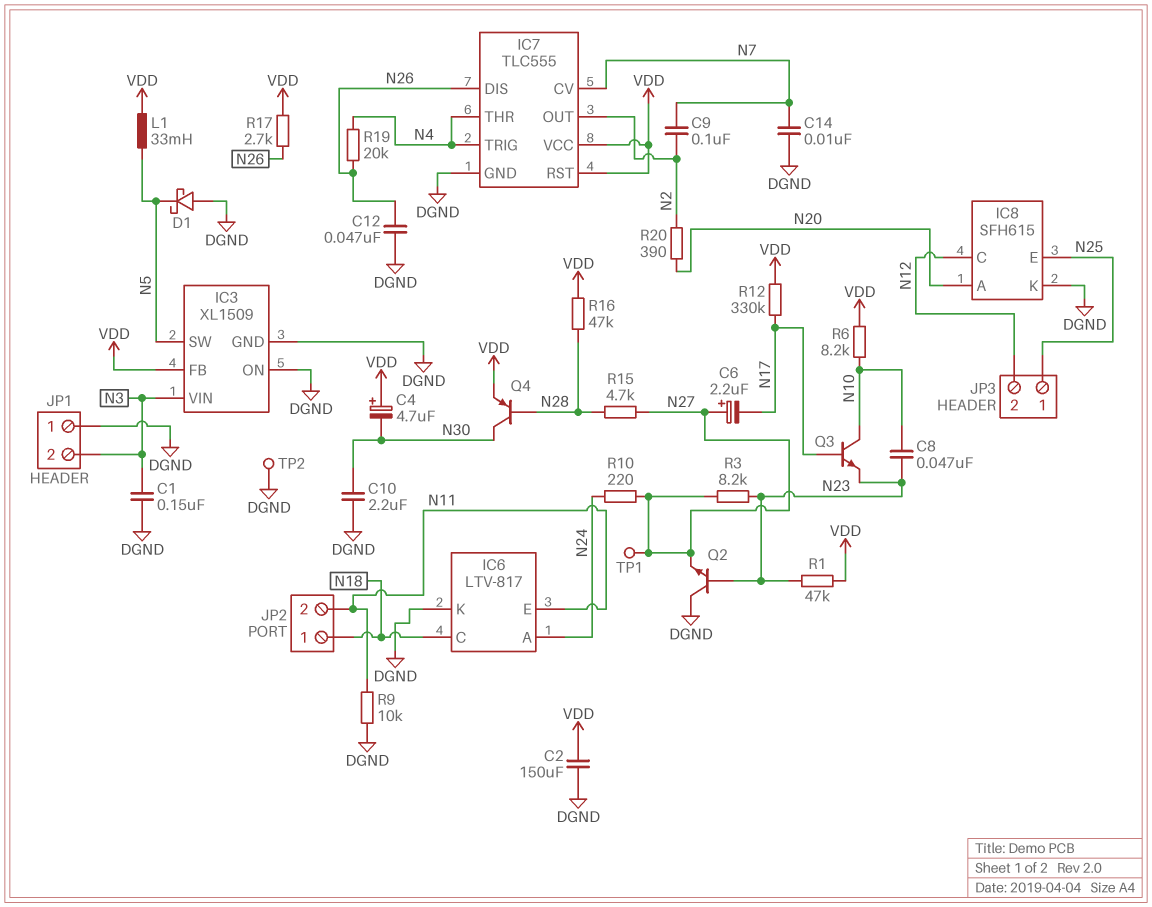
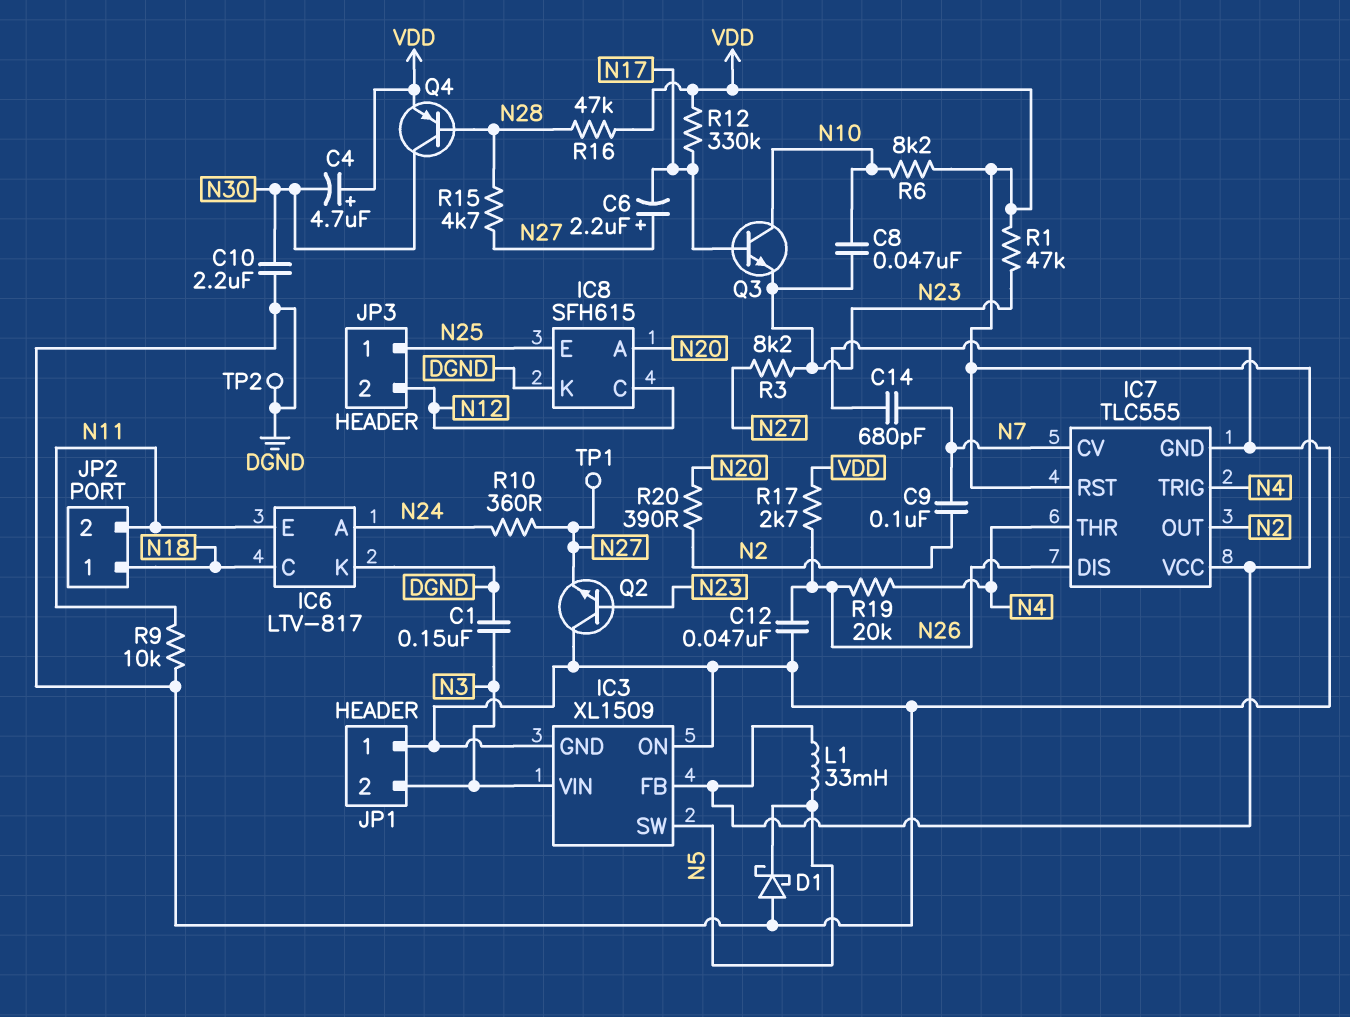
C2: 150uF (DGND, VDD) -> none
C14: 10nF (DGND, N7) -> 680pF (DGND, N7)
R10: 220 (N24, N27) -> 360 (N24, N27)

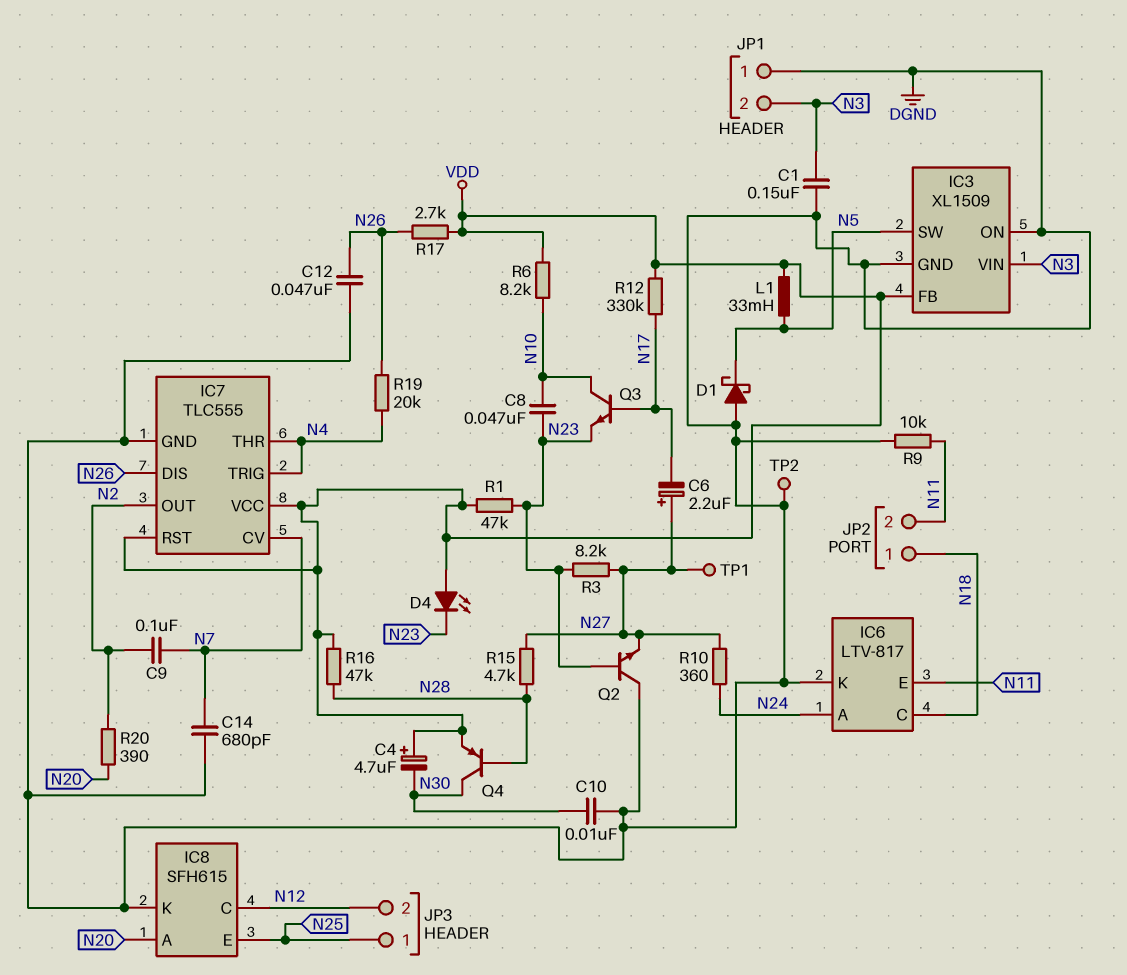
C10: 2.2uF (DGND, N30) -> 10nF (DGND, N30)
D4: none -> LED (A VDD, K N23)

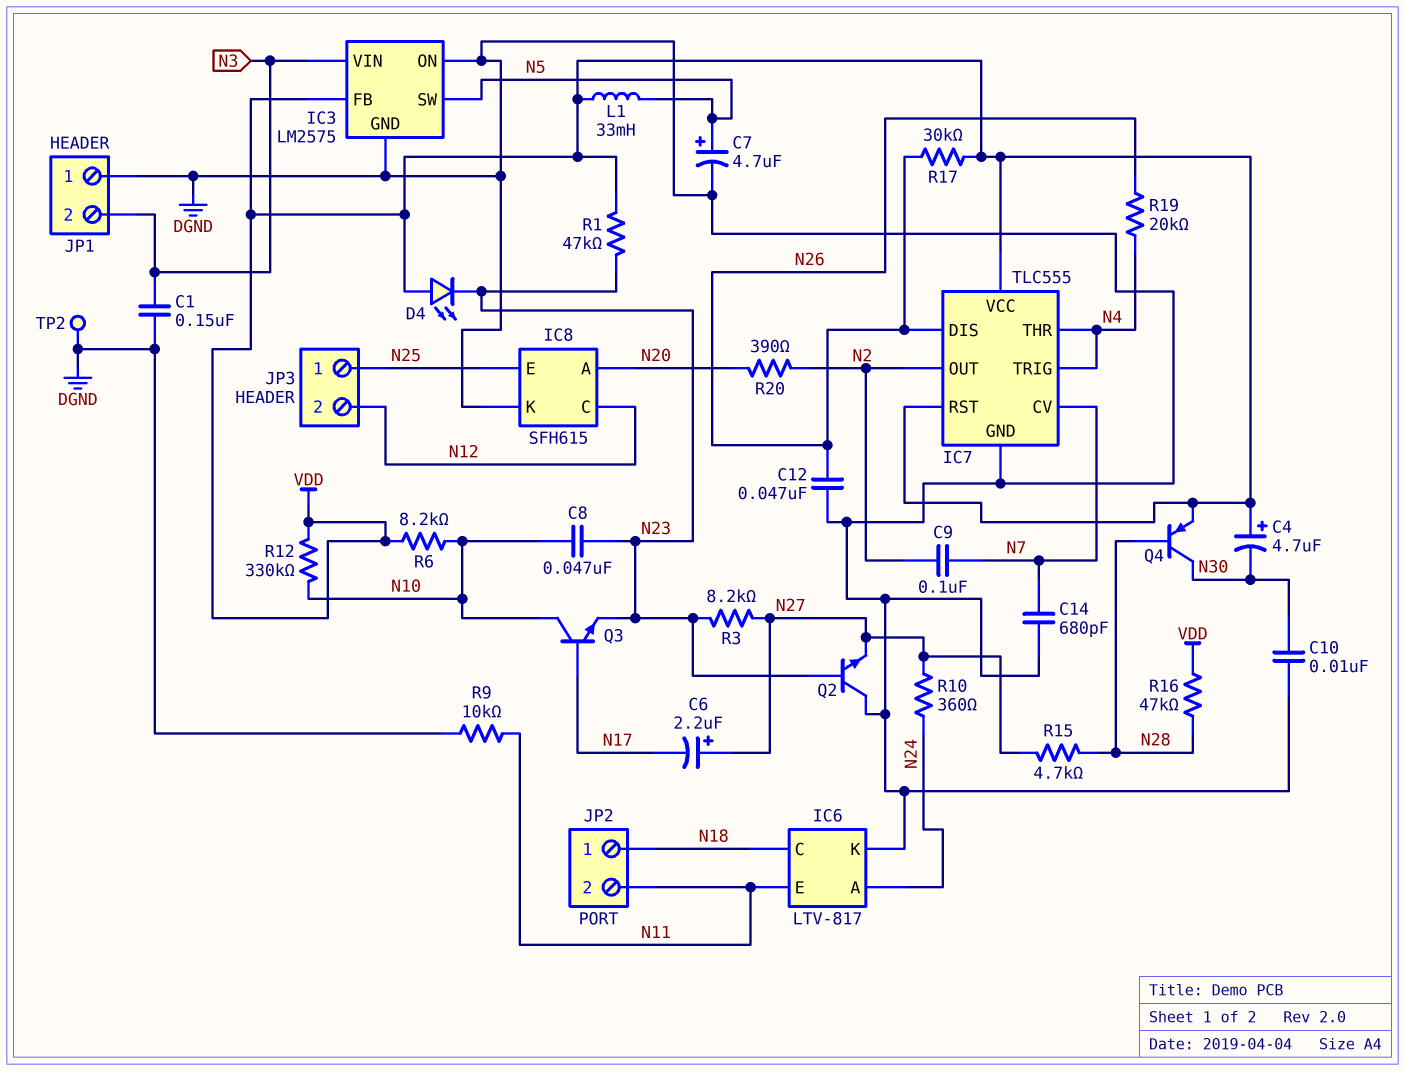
C7: none -> 4.7uF (plus N5, minus DGND)
D1: schottky (A DGND, K N5) -> none
IC3: XL1509 -> LM2575
R12: 330k (N17, VDD) -> 330k (N10, VDD)
R17: 2.7k (N26, VDD) -> 30k (N26, VDD)
TP1: test point (N27) -> none

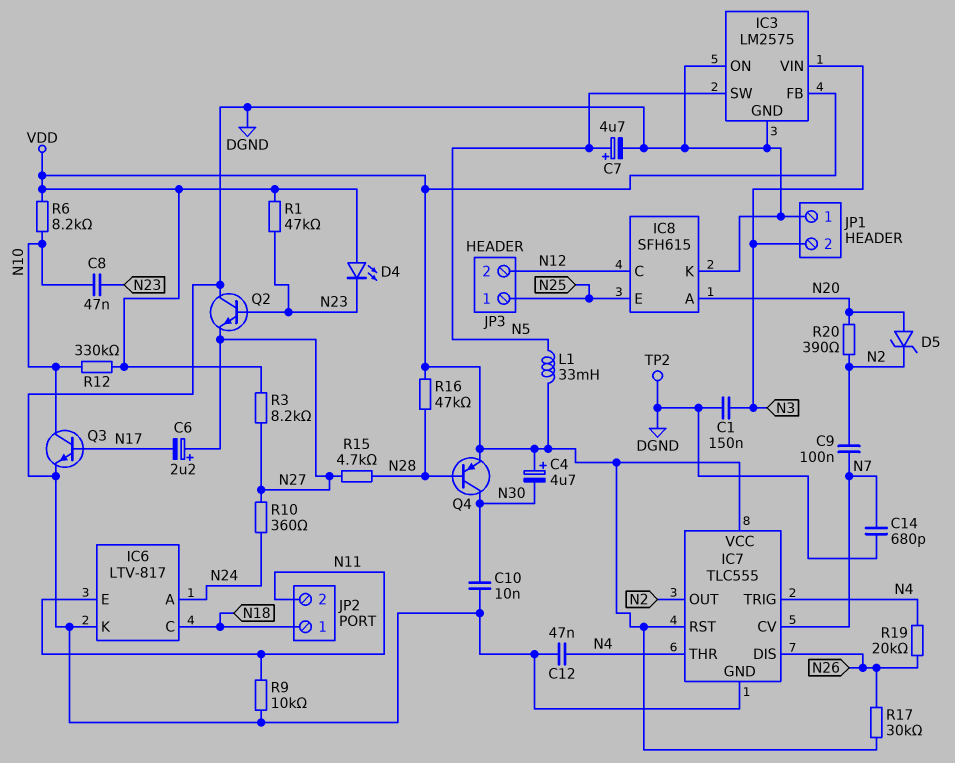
C12: 47nF (DGND, N26) -> 47nF (DGND, N4)
D5: none -> zener (A N20, K N2)
Q3: NPN (B N17, C N10, E N23) -> NPN (B N17, C N10, E DGND)
R3: 8.2k (N23, N27) -> 8.2k (N27, VDD)

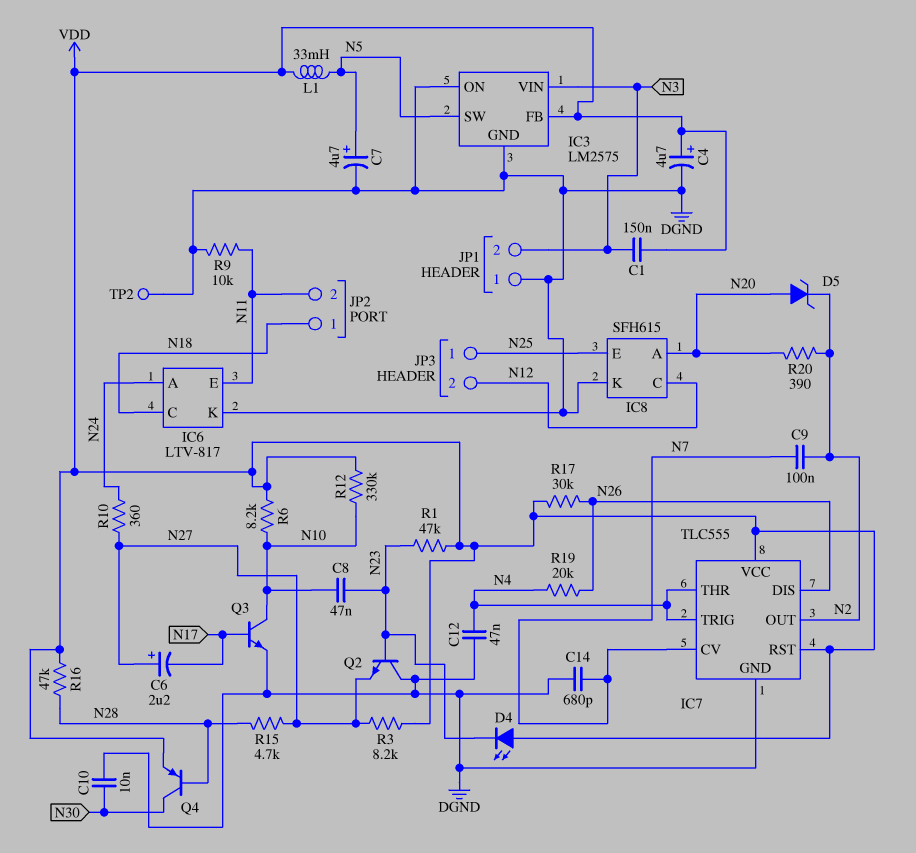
C1: 150nF (DGND, N3) -> 150nF (N3, VDD)
C4: 4.7uF (plus VDD, minus N30) -> 4.7uF (plus VDD, minus DGND)

